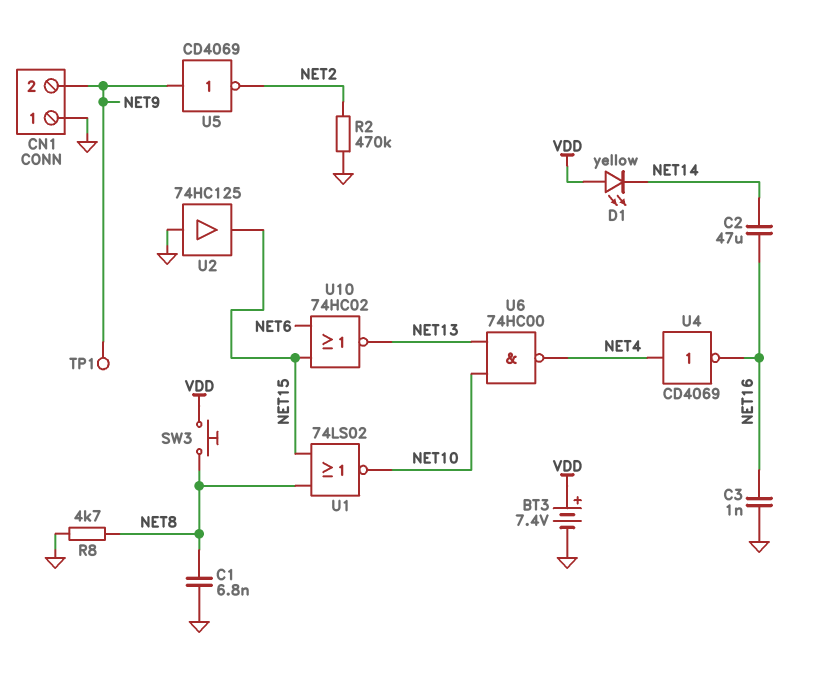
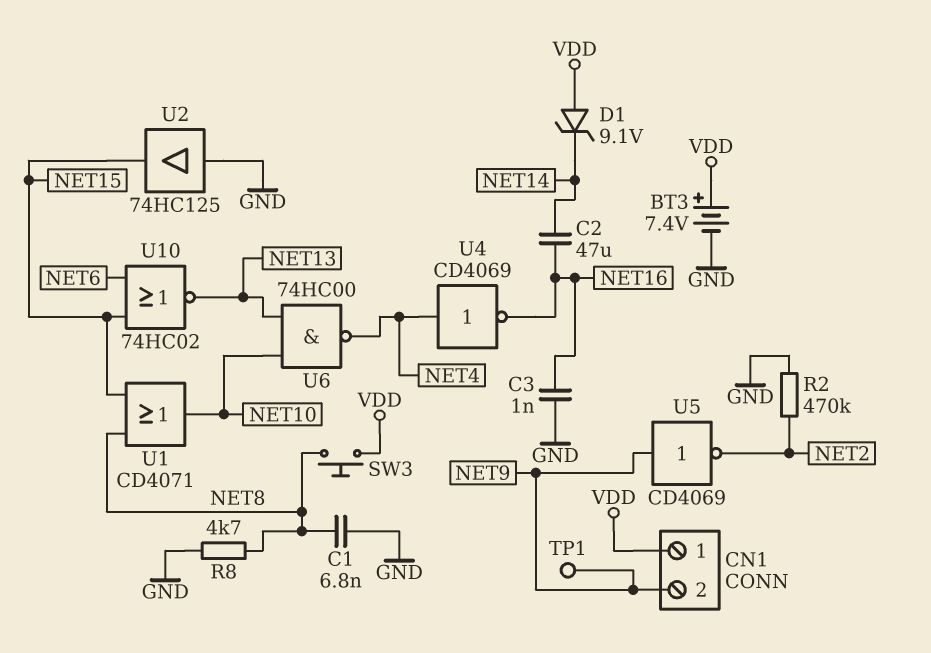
CN1 pin 1: GND -> VDD
D1: LED yellow (A VDD, K NET14) -> zener 9.1V (A VDD, K NET14)
U1: NOR 74LS02 (in NET8, in NET15, out NET10) -> OR CD4071 (in NET8, in NET15, out NET10)

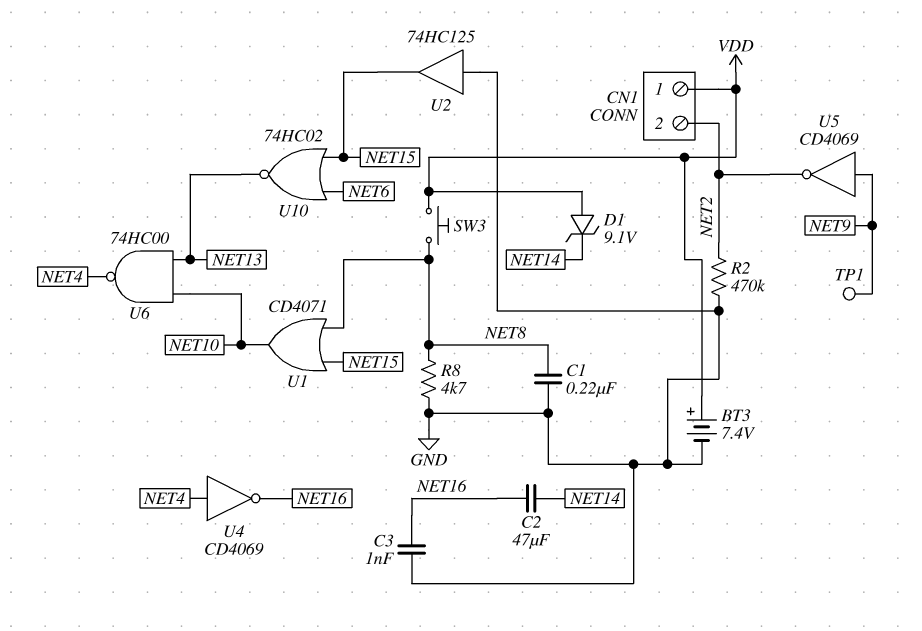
C1: 6.8nF (GND, NET8) -> 220nF (GND, NET8)
CN1 pin 2: NET9 -> NET2

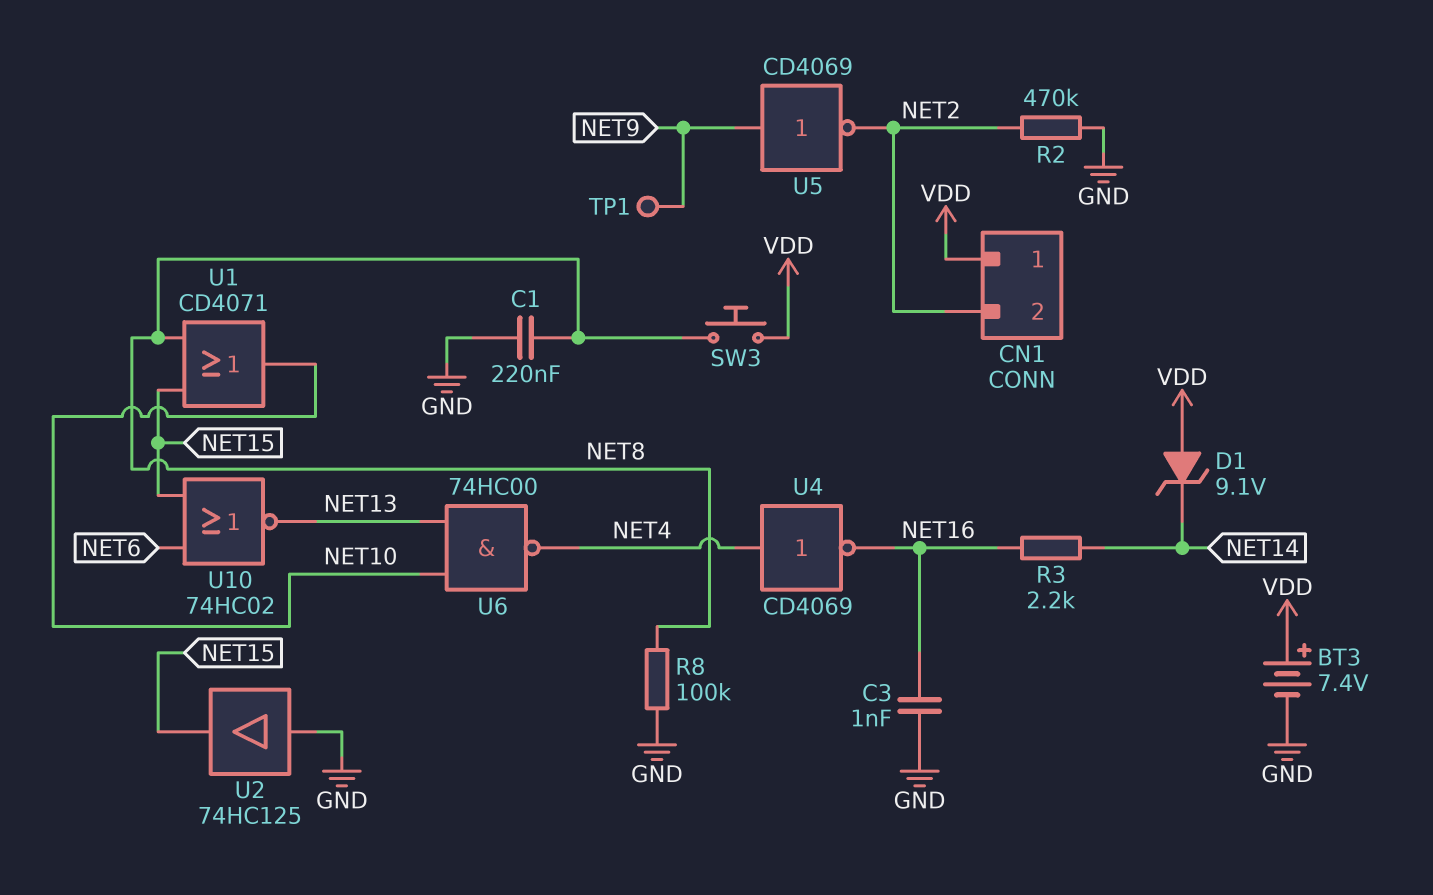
C2: 47uF (NET14, NET16) -> none
R3: none -> 2.2k (NET14, NET16)
R8: 4.7k (GND, NET8) -> 100k (GND, NET8)

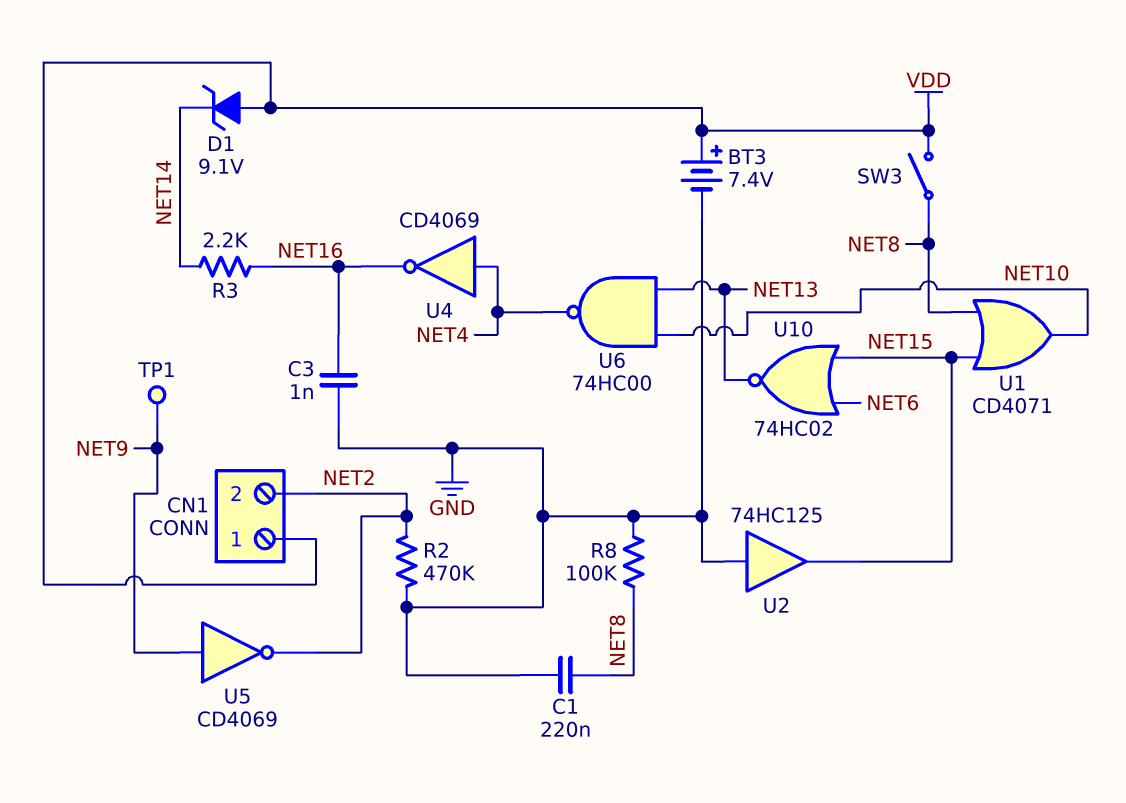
SW3: button (NET8, VDD) -> switch (NET8, VDD)

